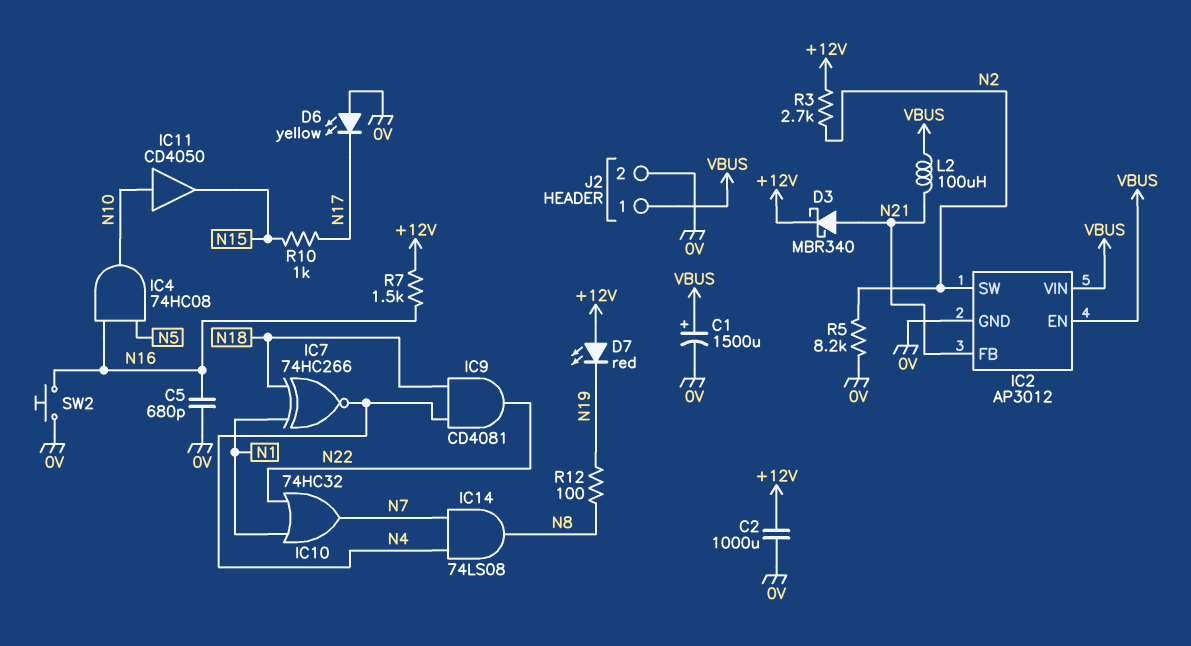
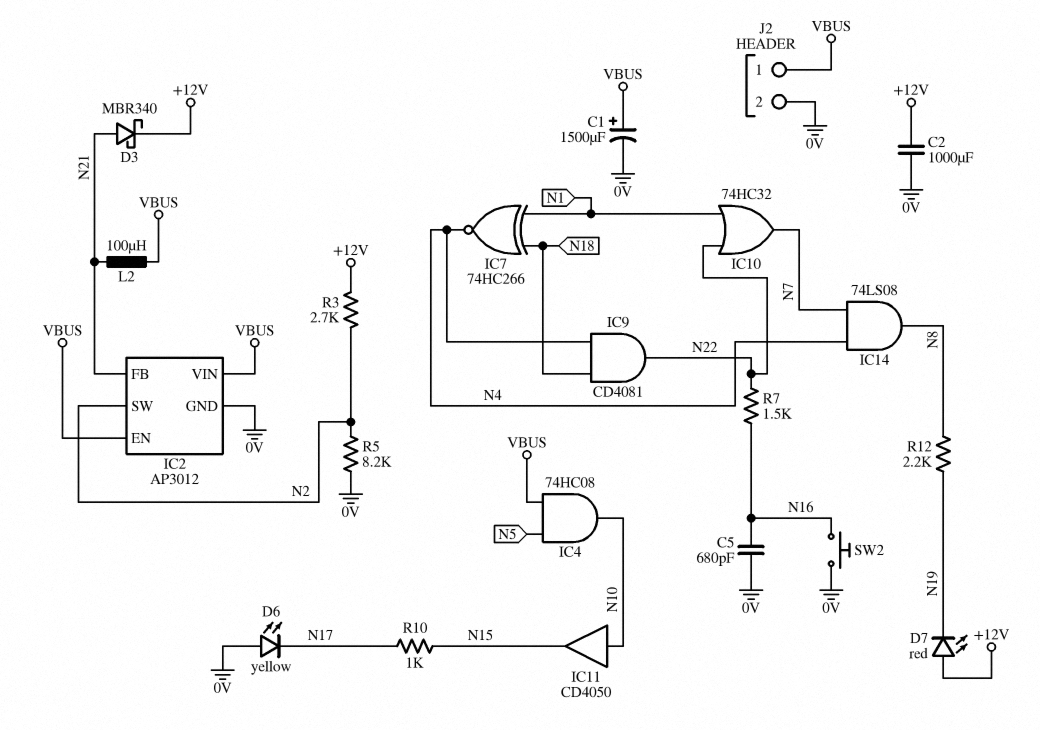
IC4: AND 74HC08 (in N5, in N16, out N10) -> AND 74HC08 (in N5, in VBUS, out N10)
R7: 1.5k (+12V, N16) -> 1.5k (N16, N22)
R12: 100 (N8, N19) -> 2.2k (N8, N19)

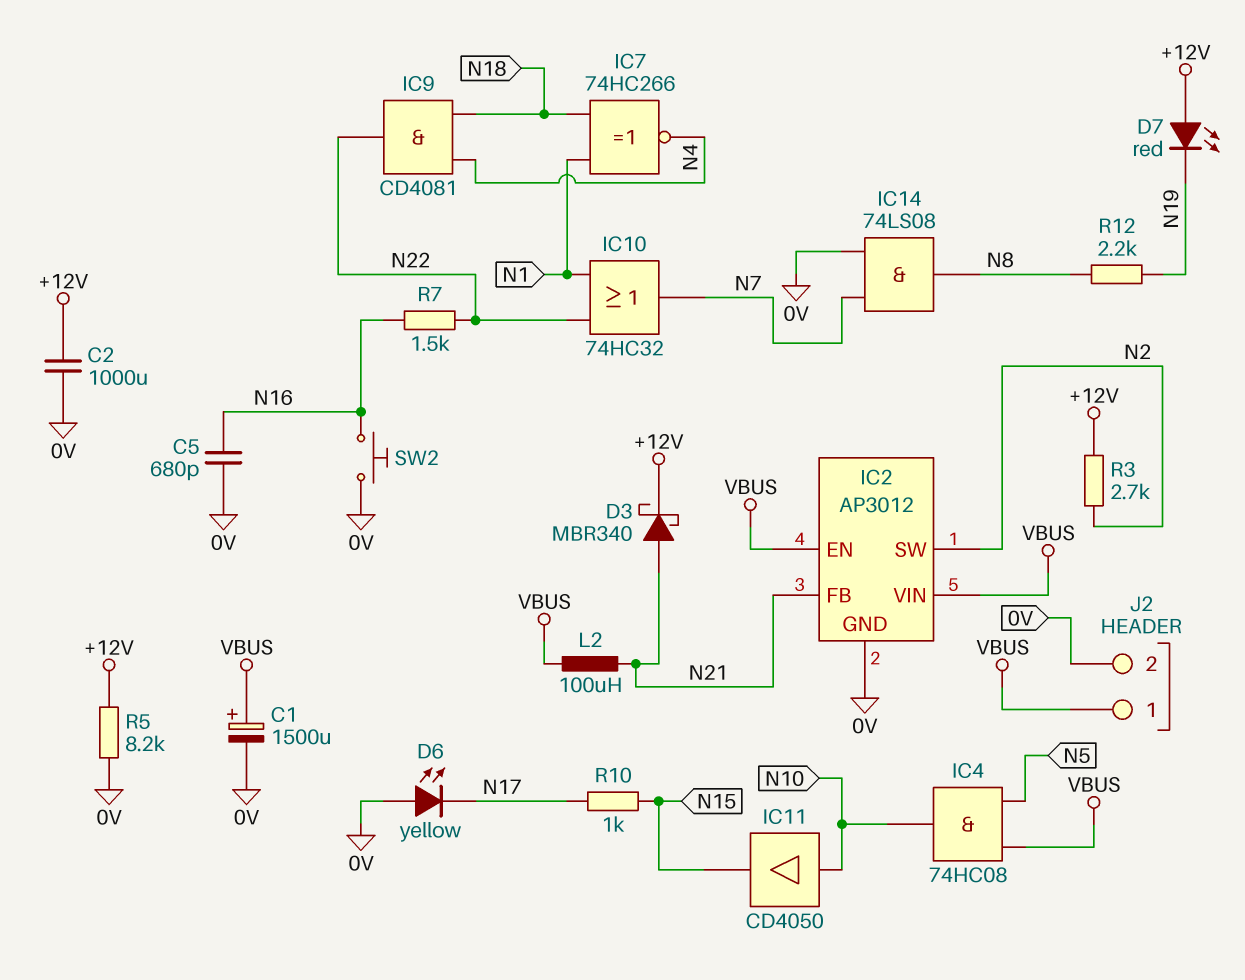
IC14: AND 74LS08 (in N4, in N7, out N8) -> AND 74LS08 (in 0V, in N7, out N8)
R5: 8.2k (0V, N2) -> 8.2k (+12V, 0V)

